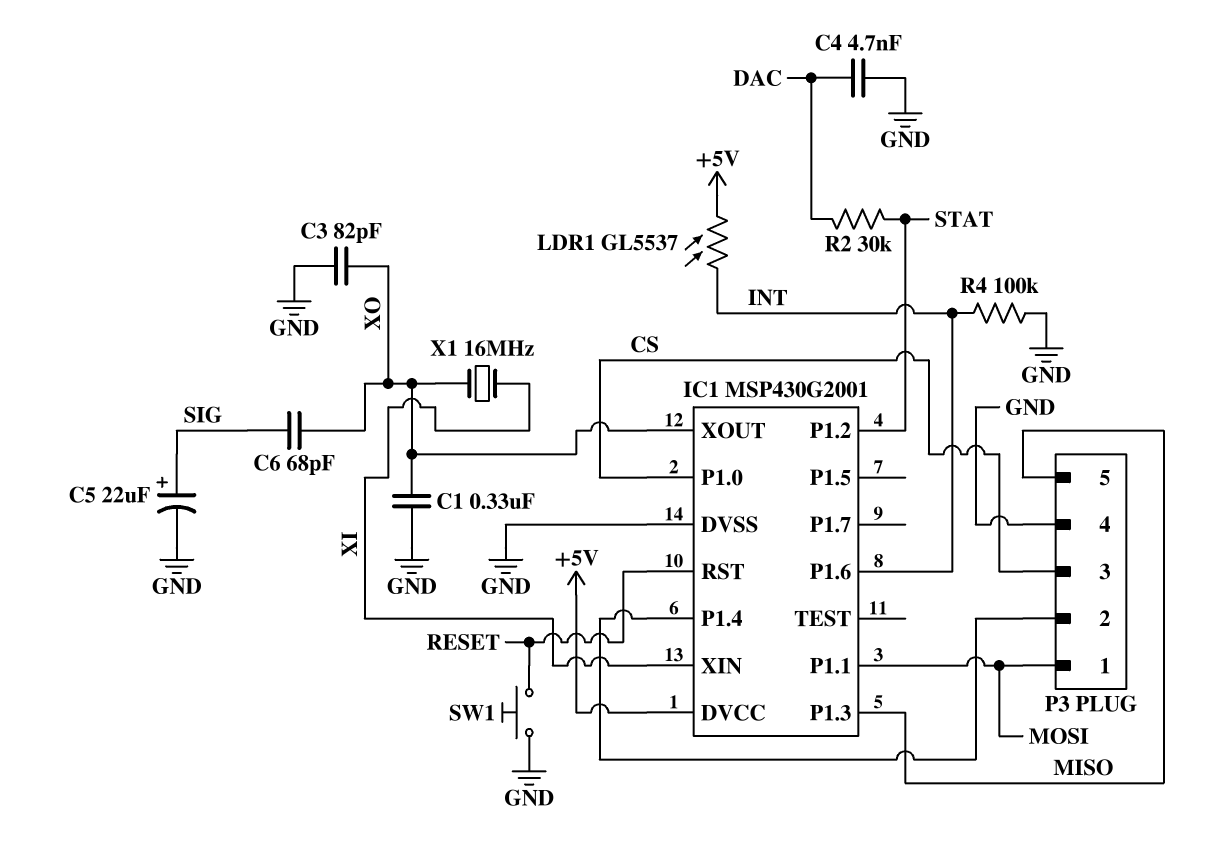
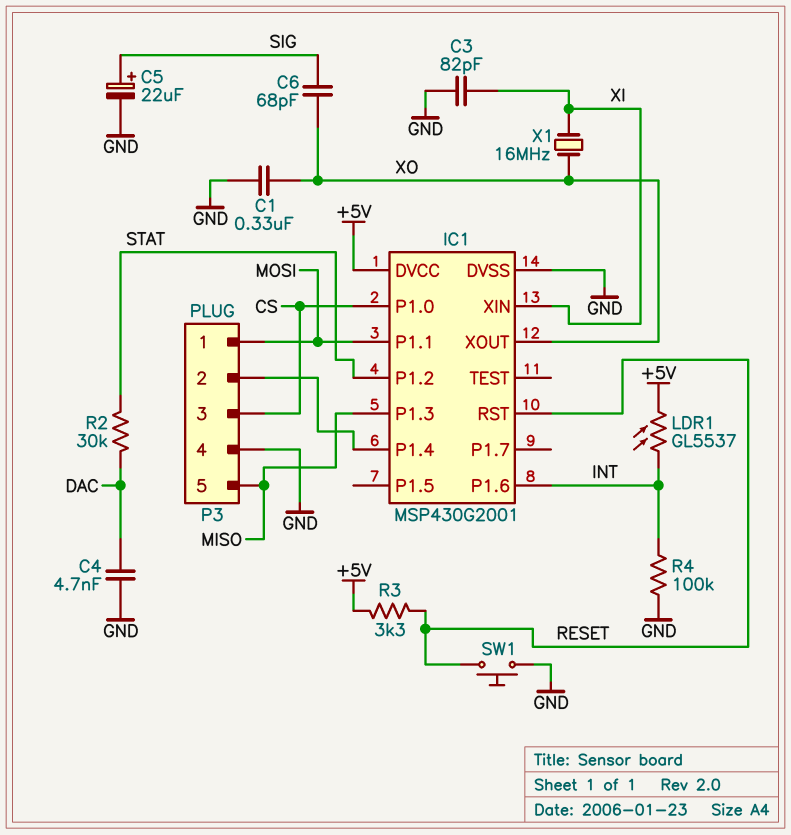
C3: 82pF (GND, XO) -> 82pF (GND, XI)
R3: none -> 3.3k (+5V, RESET)

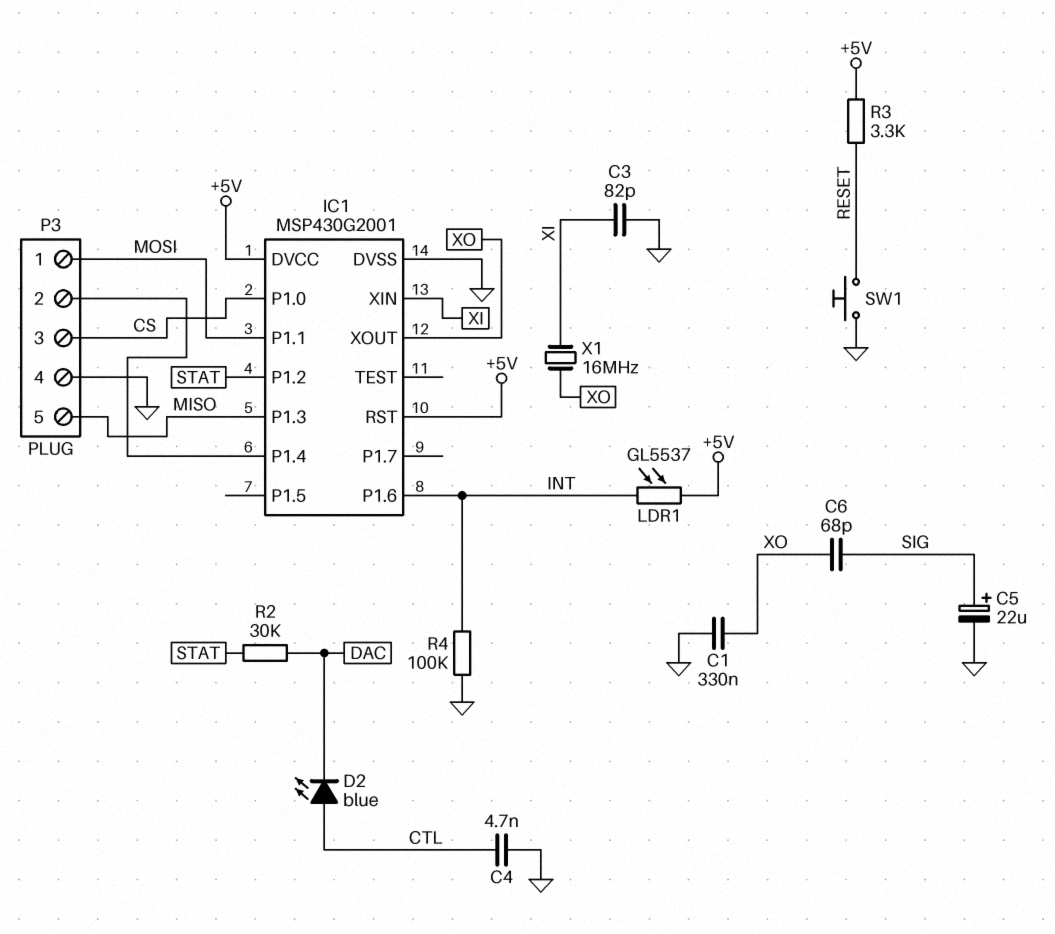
C4: 4.7nF (DAC, GND) -> 4.7nF (CTL, GND)
D2: none -> LED blue (A CTL, K DAC)
IC1 pin RST: RESET -> +5V

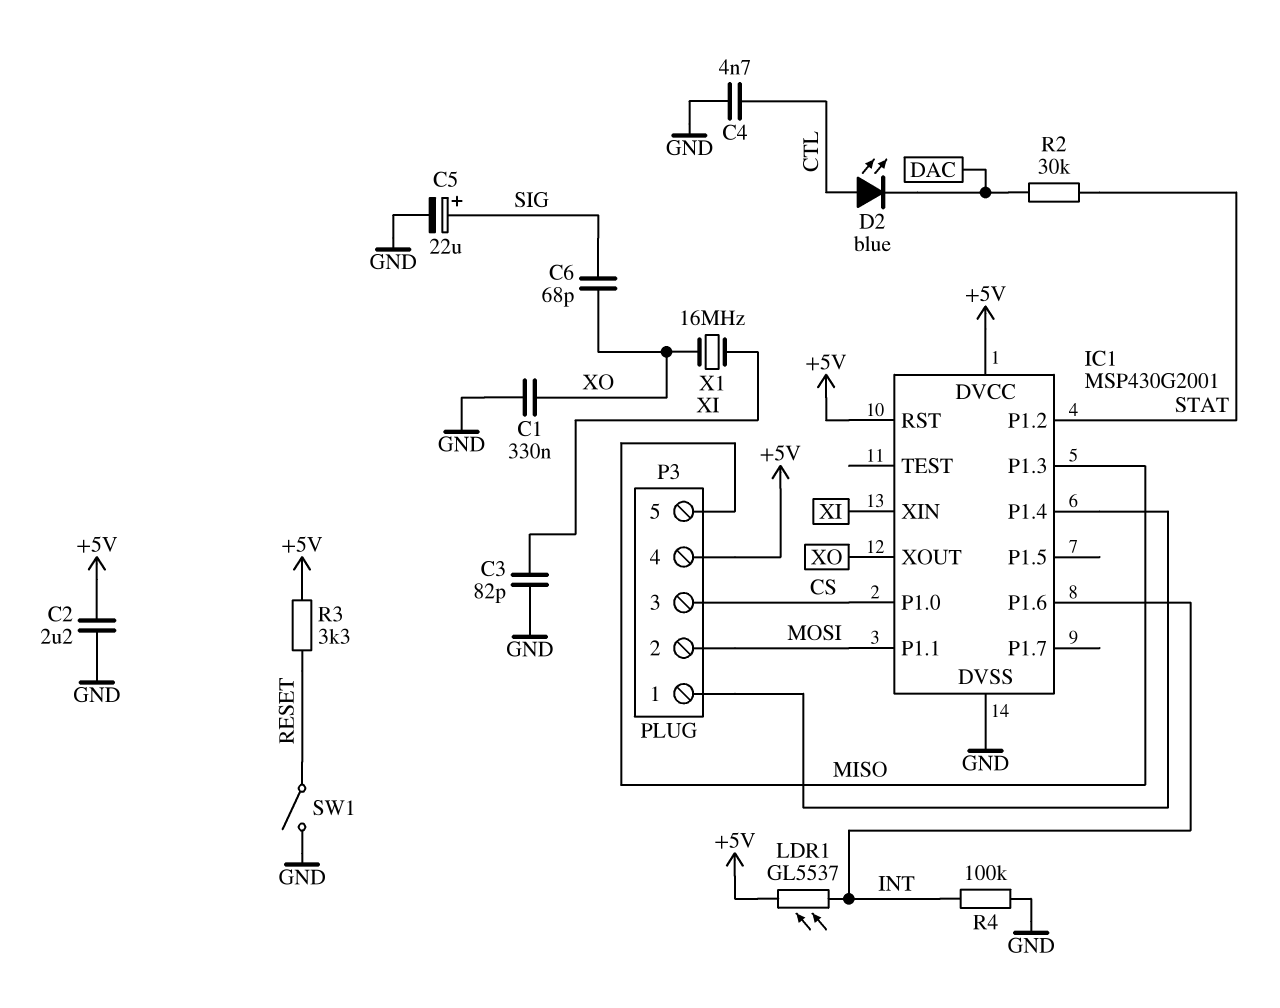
C2: none -> 2.2uF (+5V, GND)
P3 pin 1: MOSI -> IC1/P1.4
P3 pin 2: IC1/P1.4 -> MOSI
P3 pin 4: GND -> +5V
SW1: button (GND, RESET) -> switch (GND, RESET)

